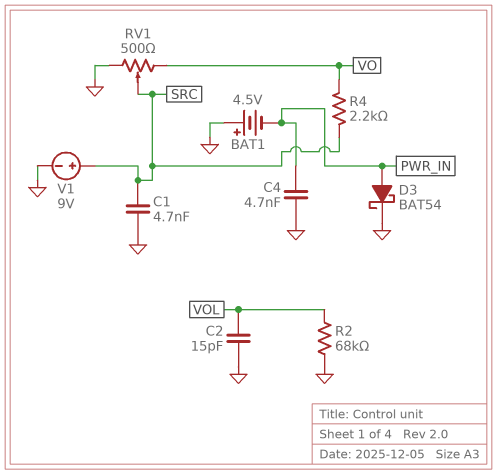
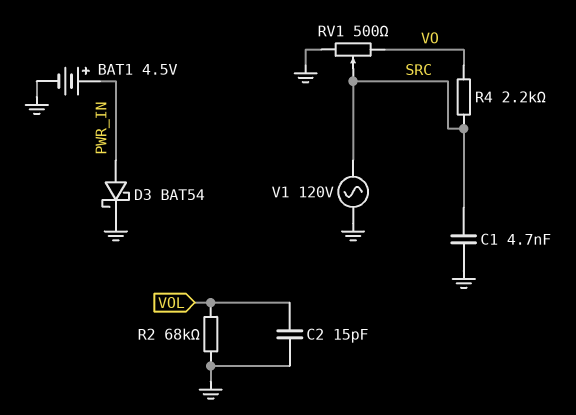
BAT1: 4.5V (plus GND, minus PWR_IN) -> 4.5V (plus PWR_IN, minus GND)
C4: 4.7nF (GND, PWR_IN) -> none
V1: 9V (plus SRC, minus GND) -> AC 120V (GND, SRC)

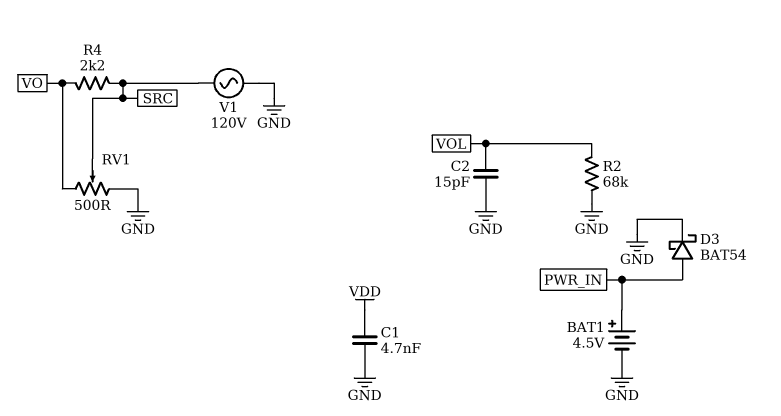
C1: 4.7nF (GND, SRC) -> 4.7nF (GND, VDD)

